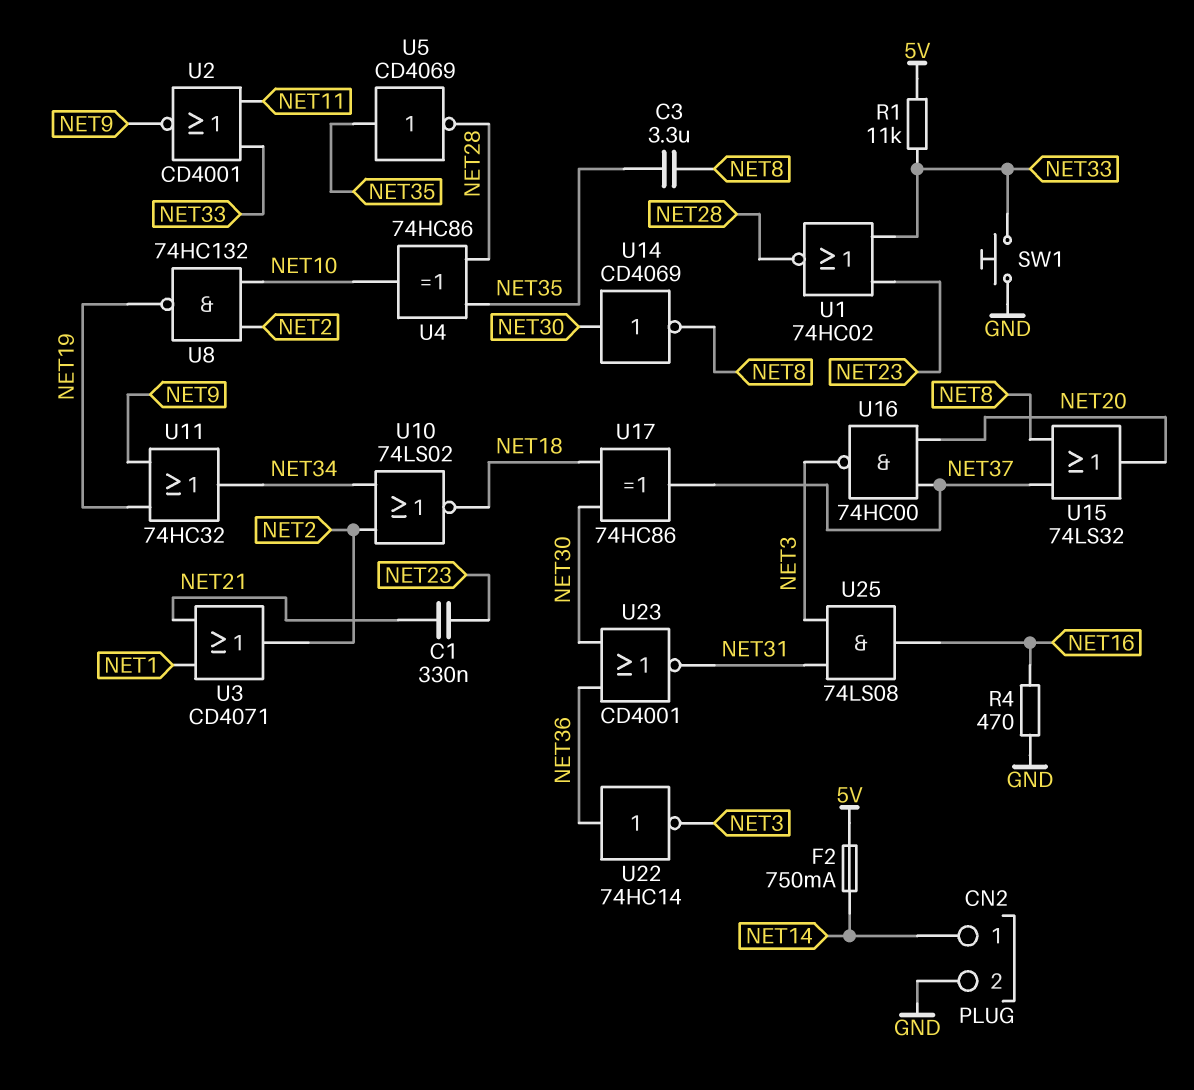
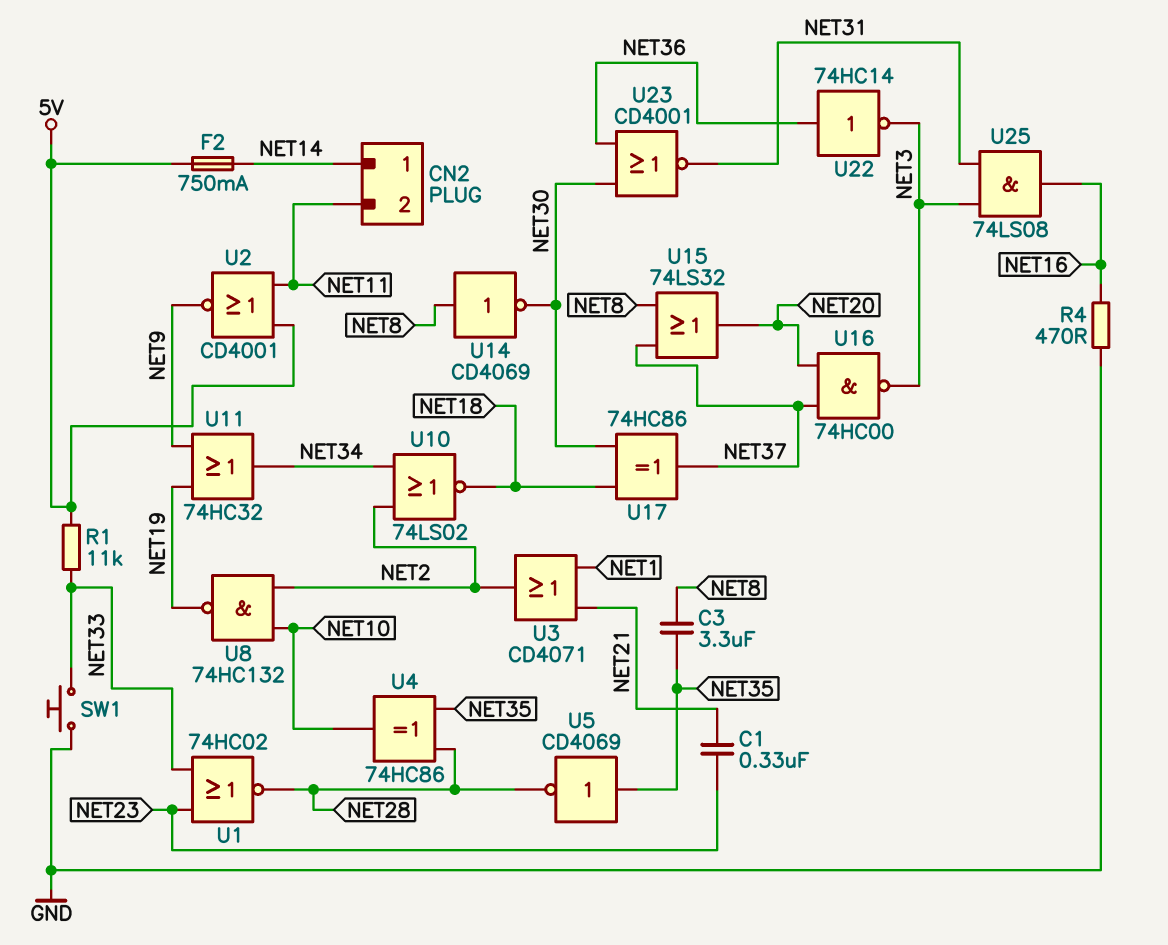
CN2 pin 2: GND -> NET11
U2: NOR CD4001 (in NET11, in NET33, out NET9) -> NOR CD4001 (in 5V, in NET11, out NET9)
U14: NOT CD4069 (in NET30, out NET8) -> NOT CD4069 (in NET8, out NET30)

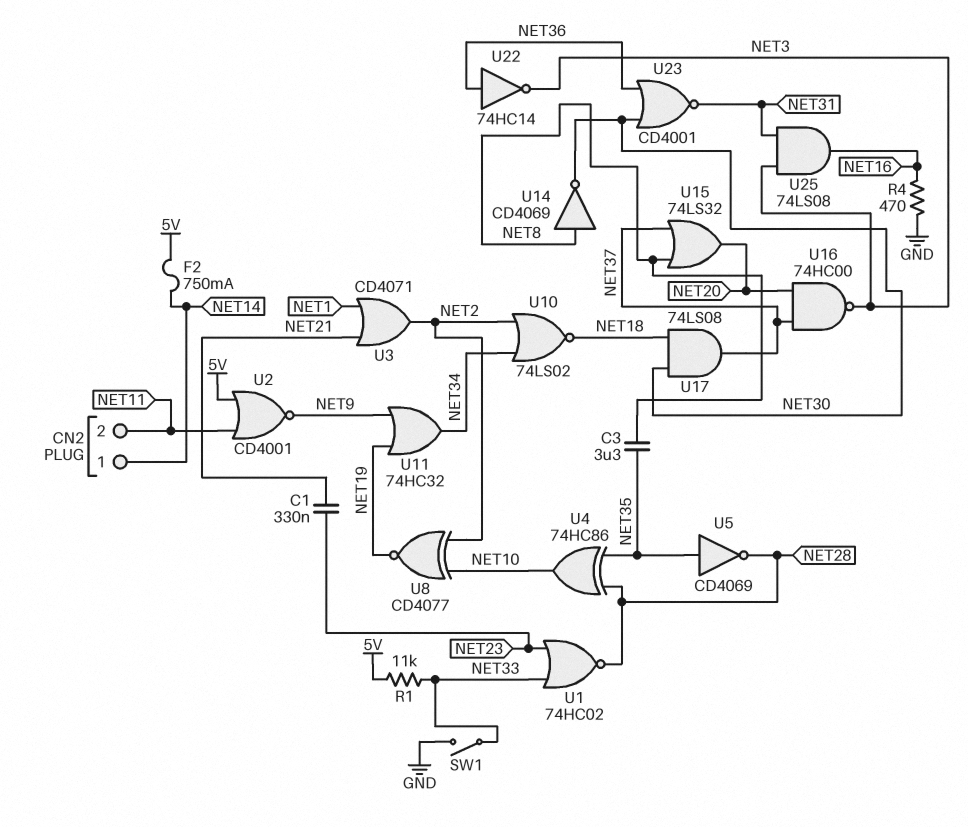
SW1: button (GND, NET33) -> switch (GND, NET33)
U8: NAND 74HC132 (in NET2, in NET10, out NET19) -> XNOR CD4077 (in NET2, in NET10, out NET19)
U17: XOR 74HC86 (in NET18, in NET30, out NET37) -> AND 74LS08 (in NET18, in NET30, out NET37)

